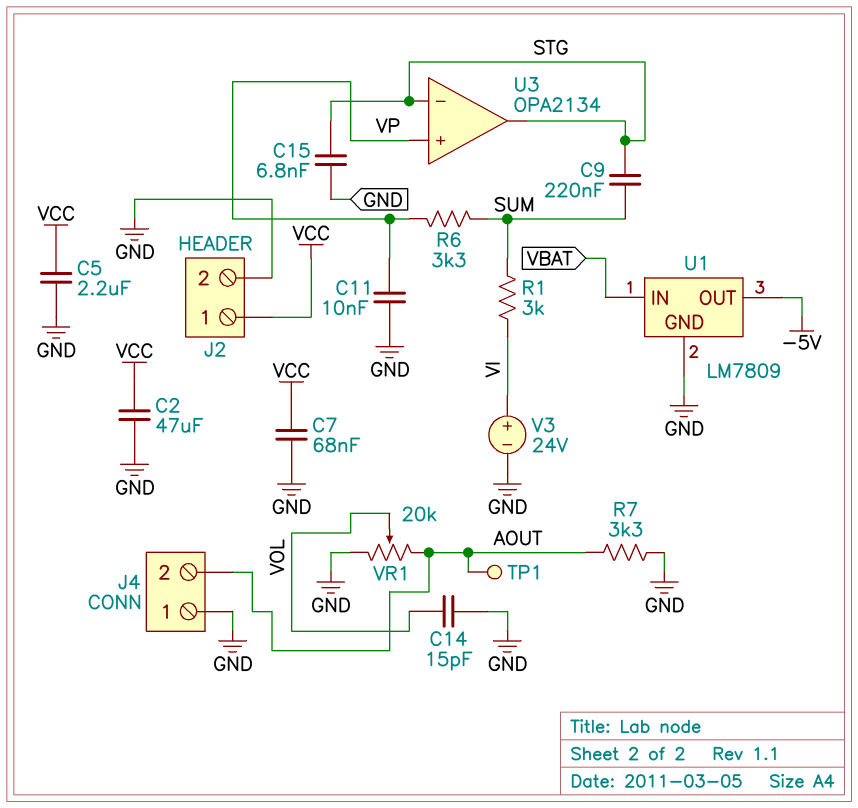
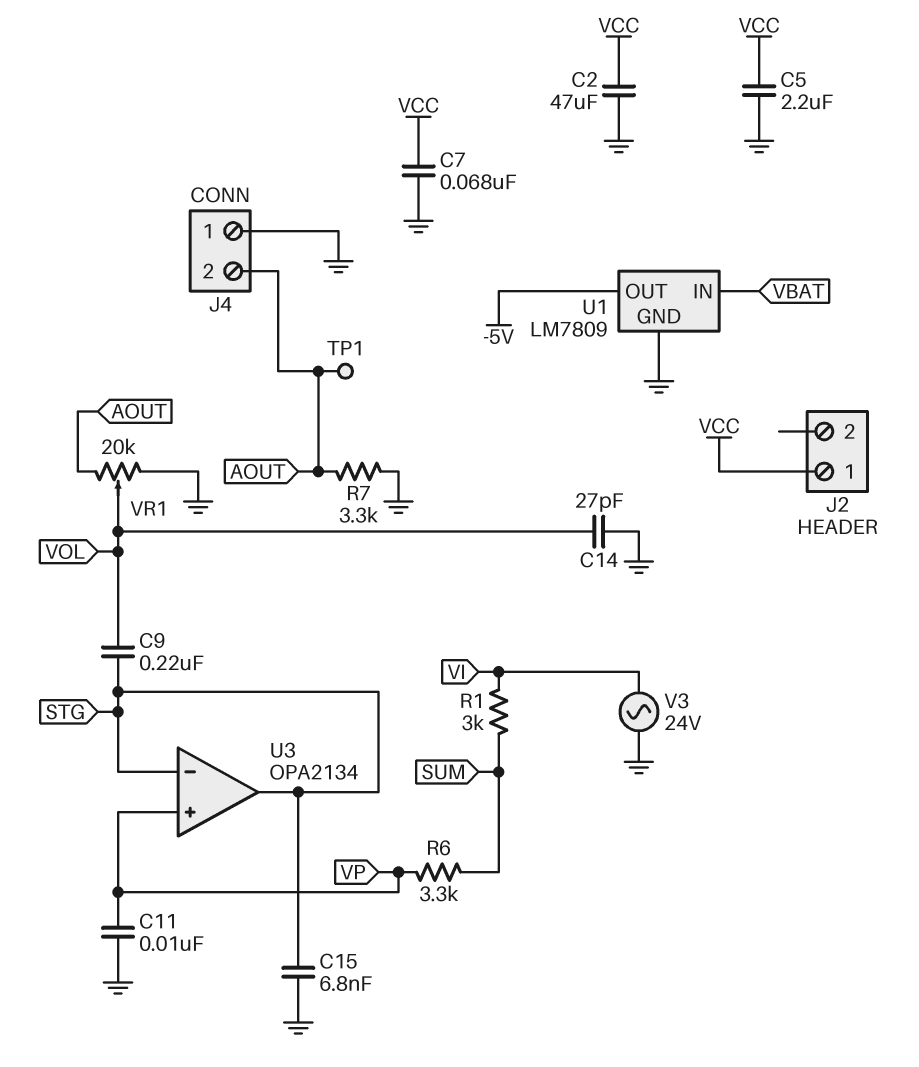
C9: 220nF (STG, SUM) -> 220nF (STG, VOL)
C14: 15pF (GND, VOL) -> 27pF (GND, VOL)
J2 pin 2: GND -> none
V3: 24V (plus VI, minus GND) -> AC 24V (GND, VI)

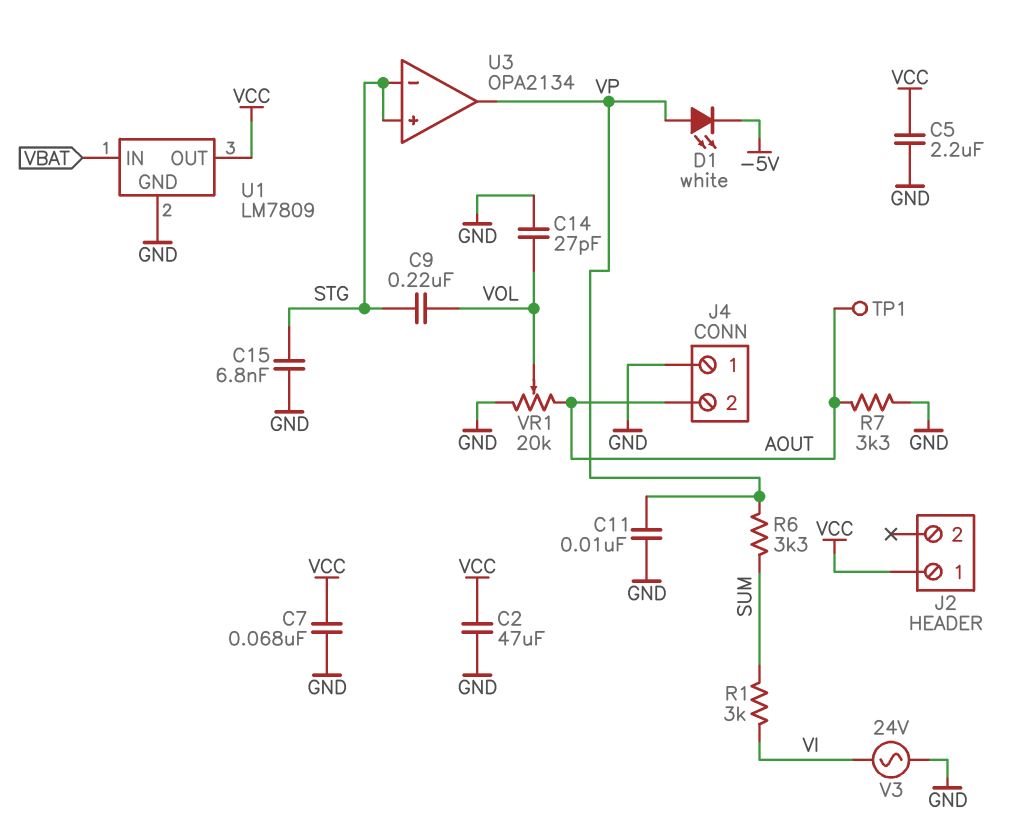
D1: none -> LED white (A VP, K -5V)
U1 pin OUT: -5V -> VCC
U3 pin in+: VP -> STG
U3 pin out: STG -> VP

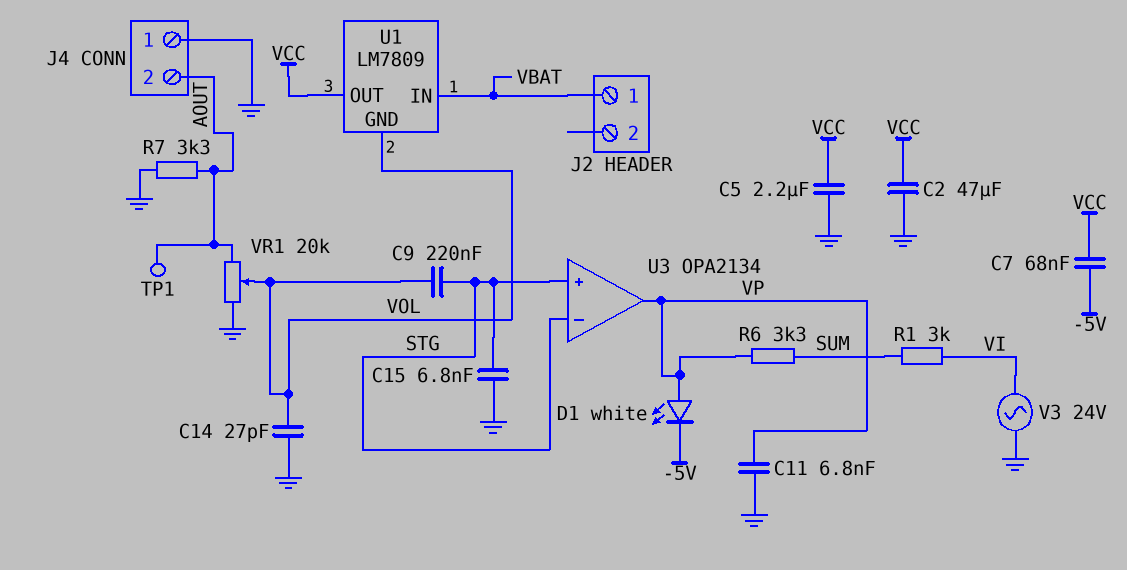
C7: 68nF (GND, VCC) -> 68nF (-5V, VCC)
C11: 10nF (GND, VP) -> 6.8nF (GND, VP)
J2 pin 1: VCC -> VBAT
U1 pin GND: GND -> VOL

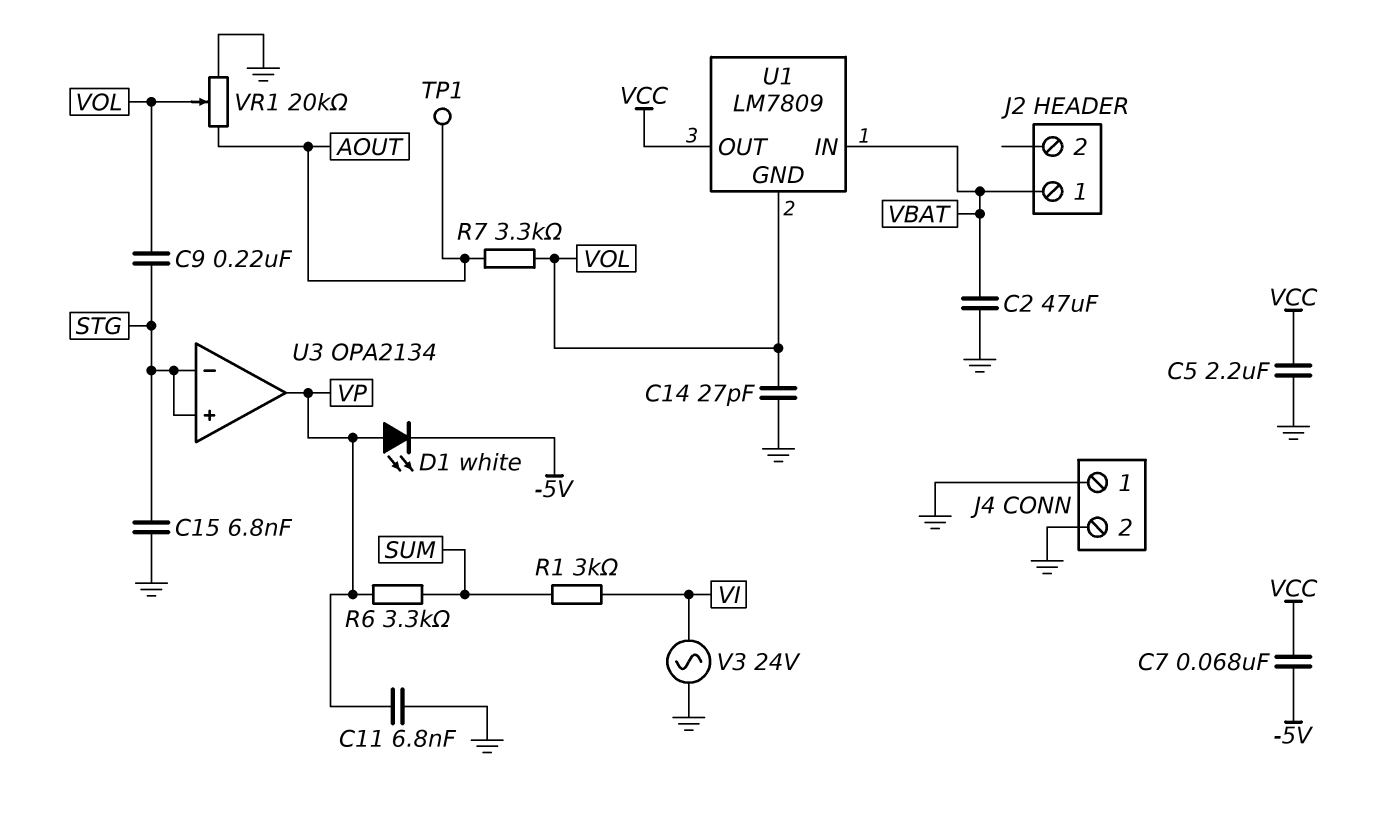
C2: 47uF (GND, VCC) -> 47uF (GND, VBAT)
J4 pin 2: AOUT -> GND
R7: 3.3k (AOUT, GND) -> 3.3k (AOUT, VOL)

